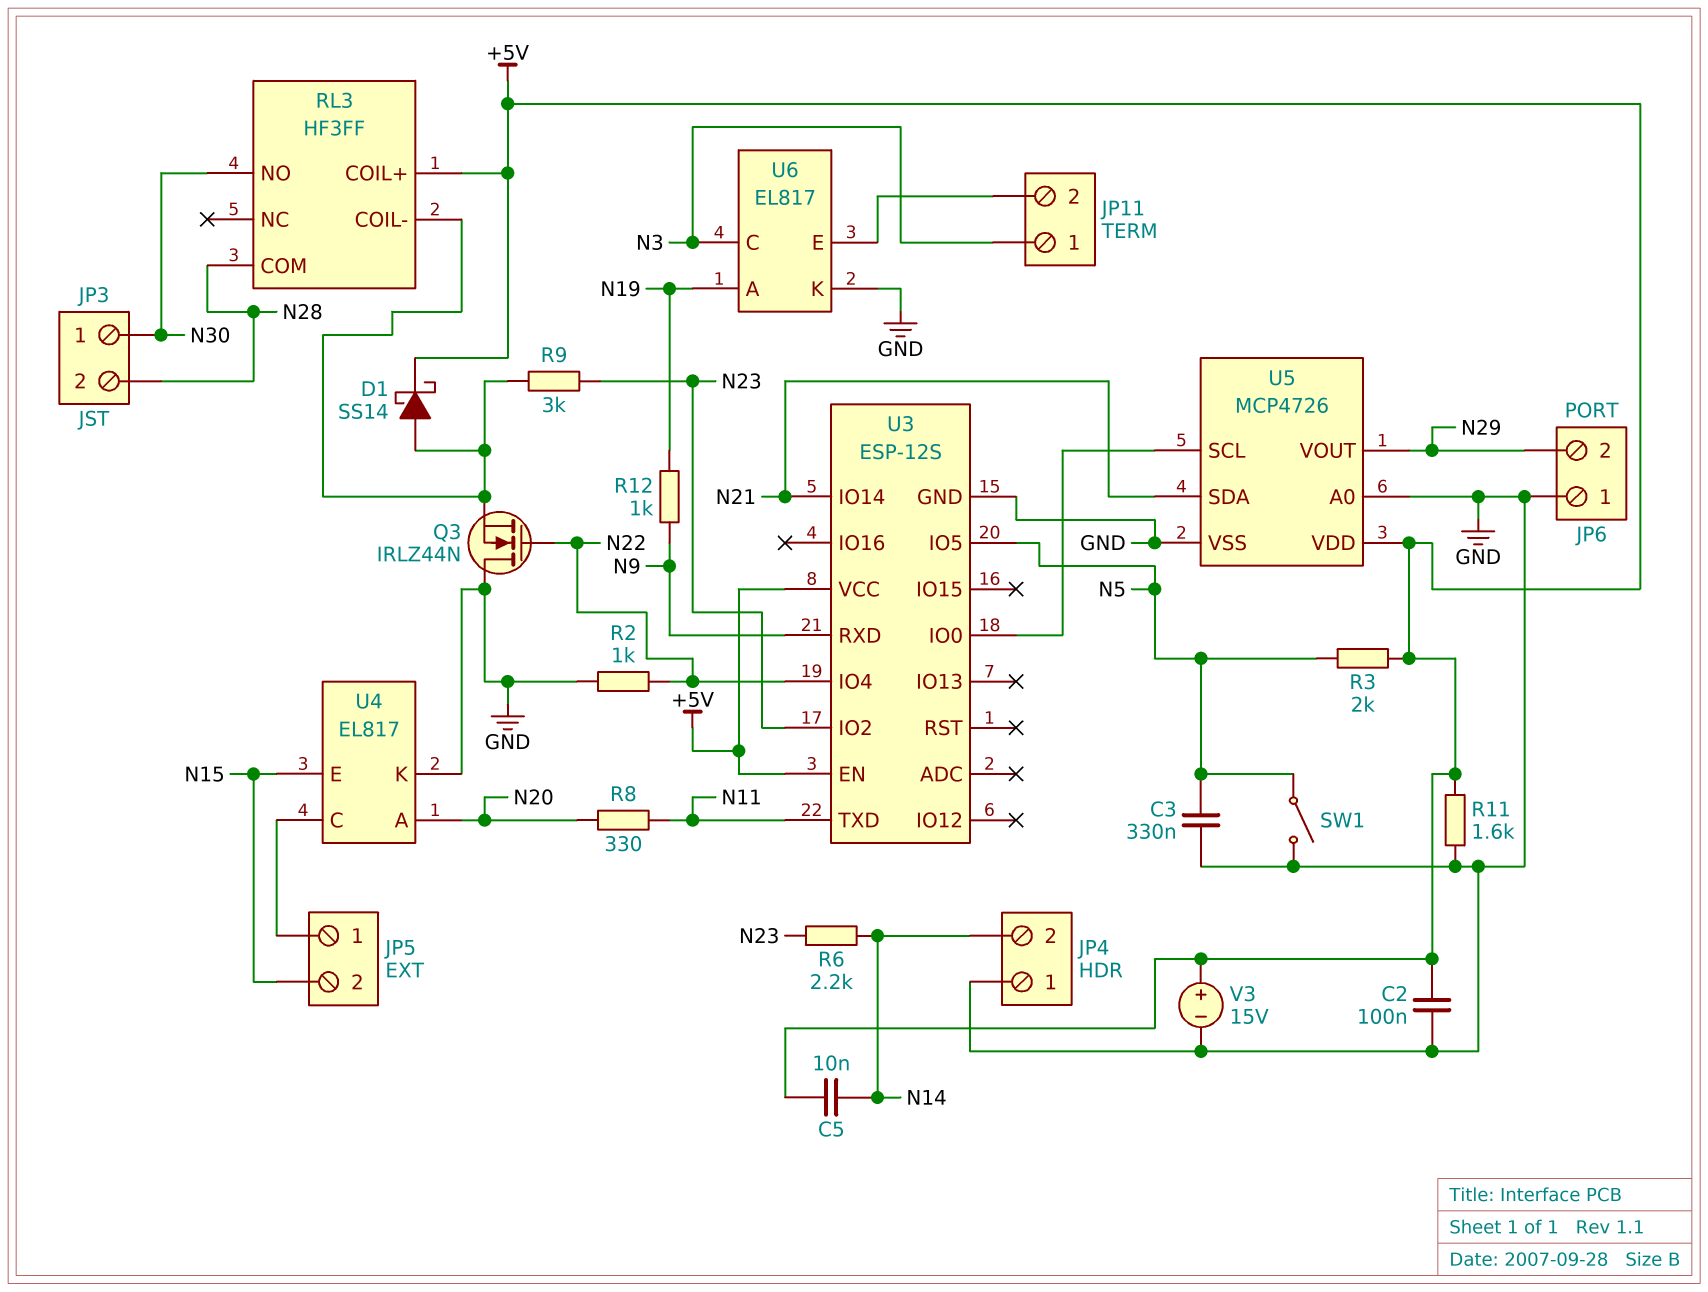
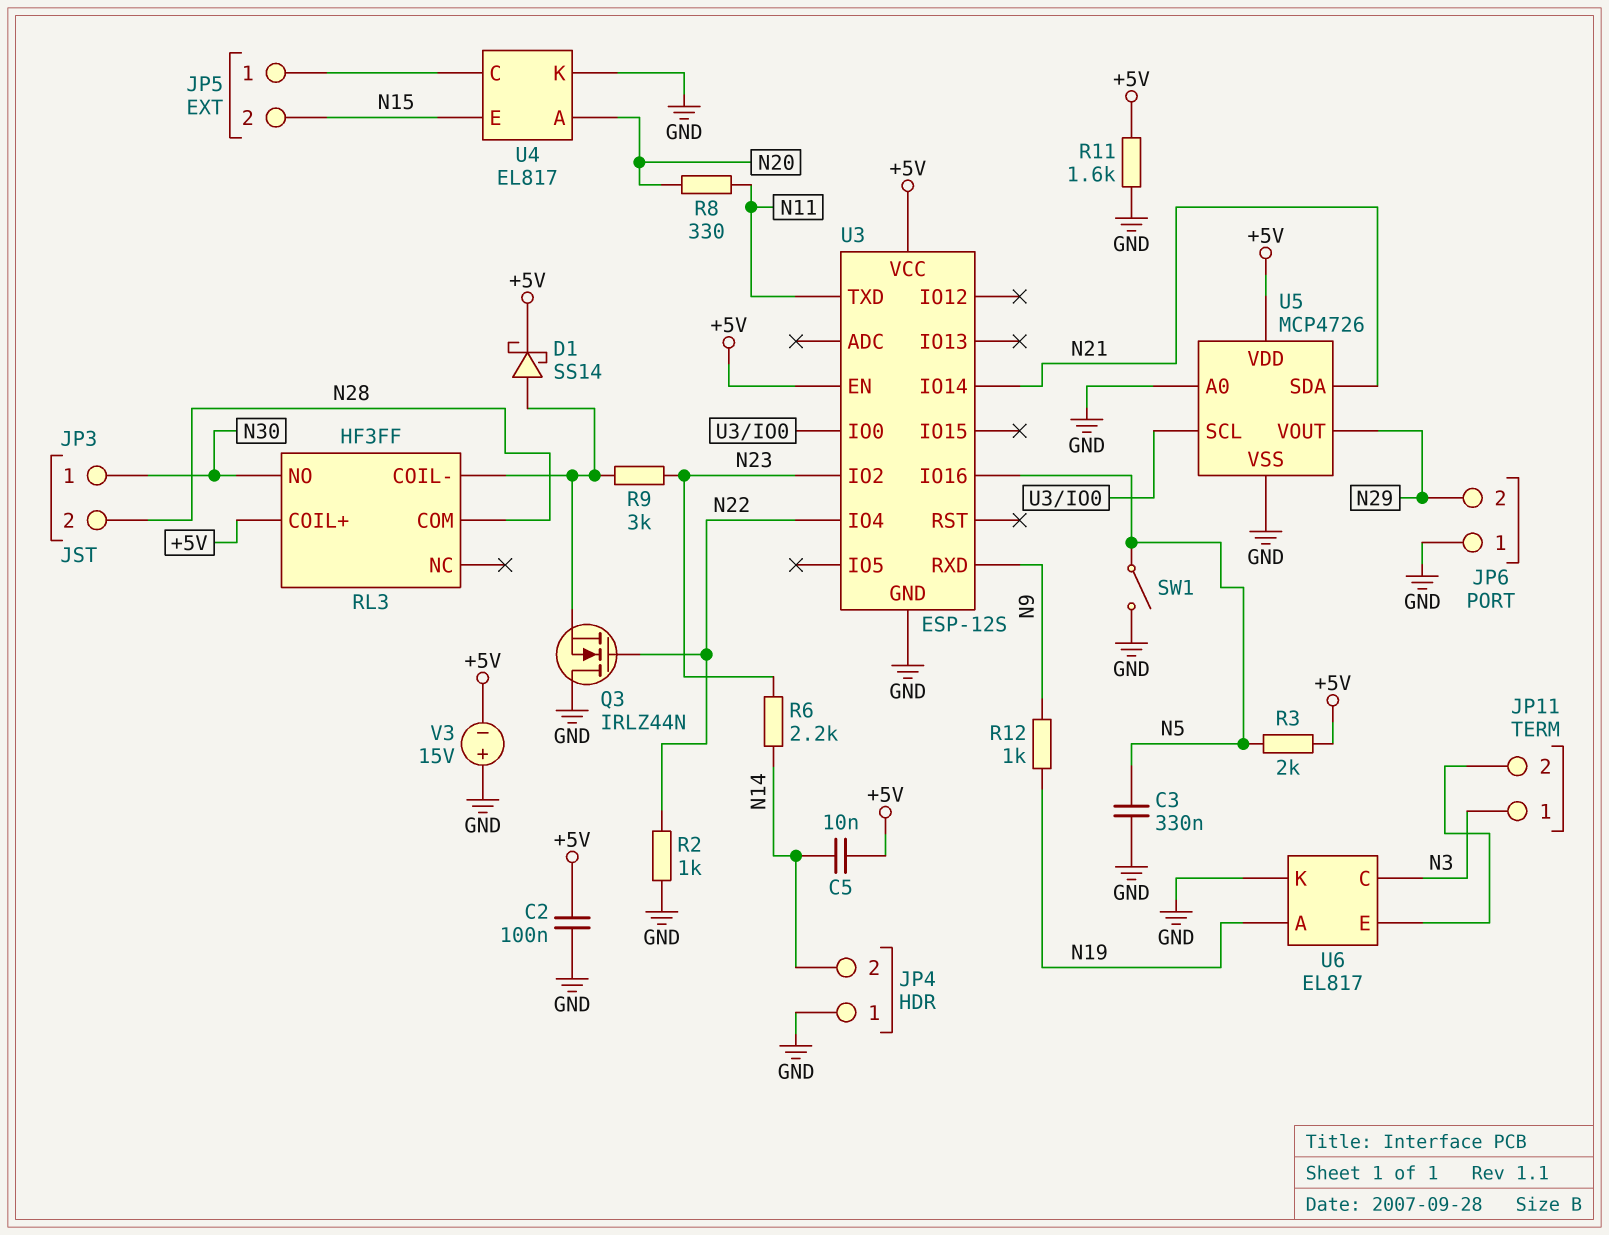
U3 pin IO5: N5 -> none
U3 pin IO16: none -> N5
V3: 15V (plus +5V, minus GND) -> 15V (plus GND, minus +5V)

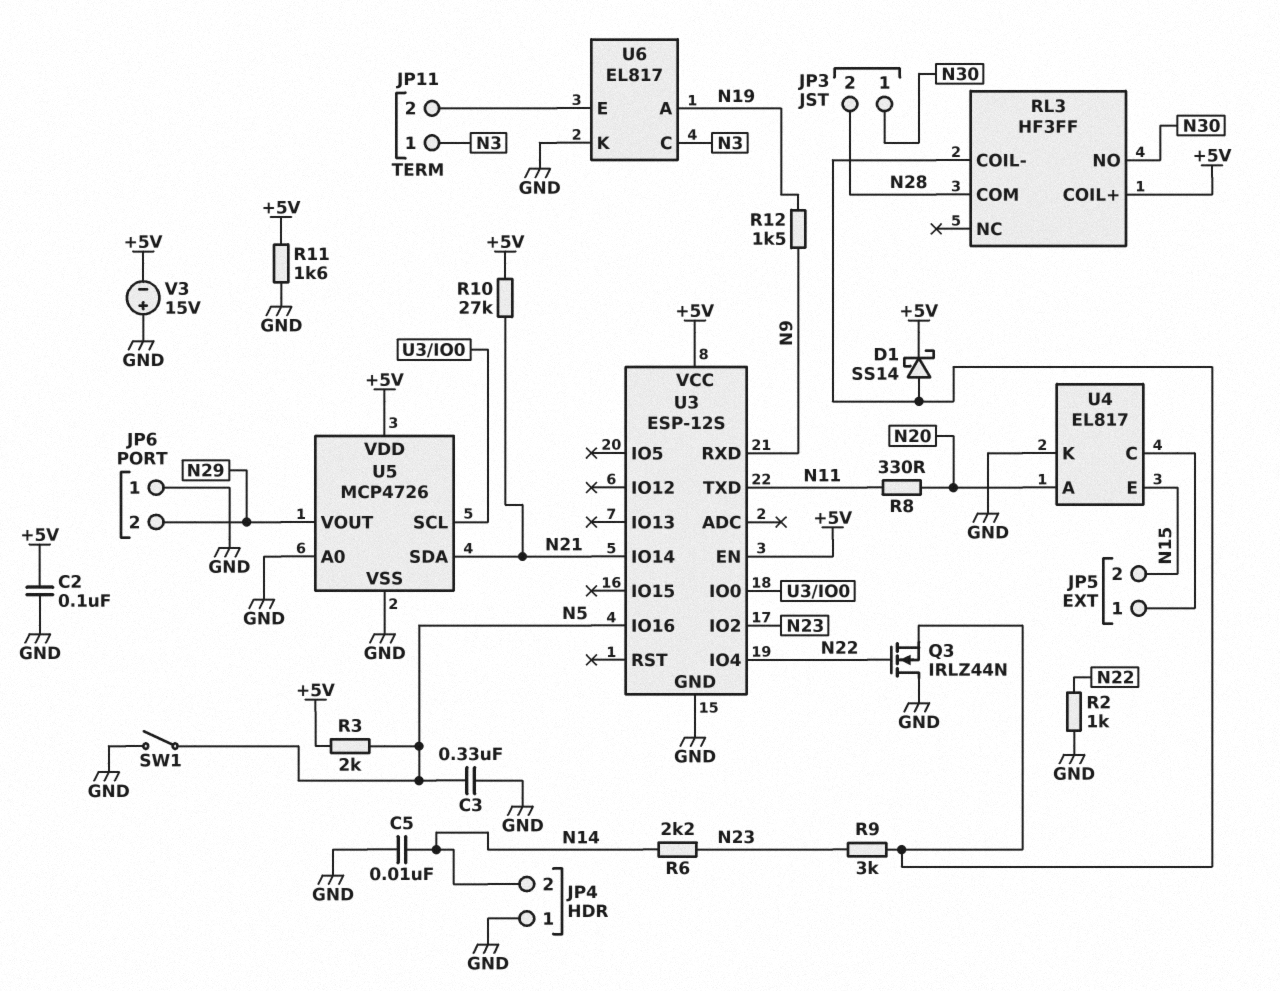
C5: 10nF (+5V, N14) -> 10nF (GND, N14)
R10: none -> 27k (+5V, N21)
R12: 1k (N9, N19) -> 1.5k (N9, N19)

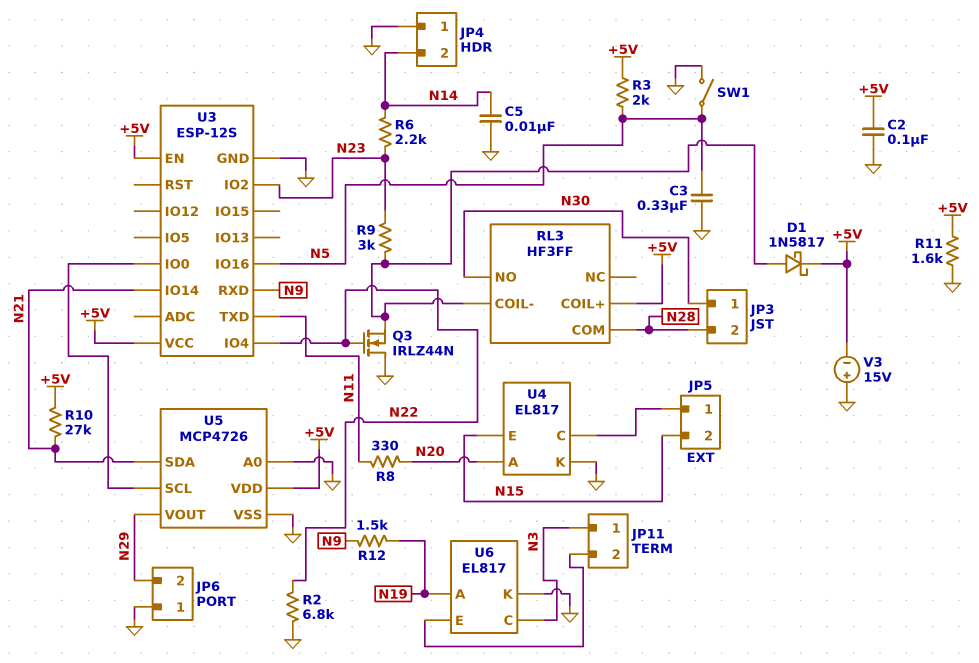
D1: schottky SS14 (A RL3/COIL-, K +5V) -> schottky 1N5817 (A RL3/COIL-, K +5V)
R2: 1k (GND, N22) -> 6.8k (GND, N22)

